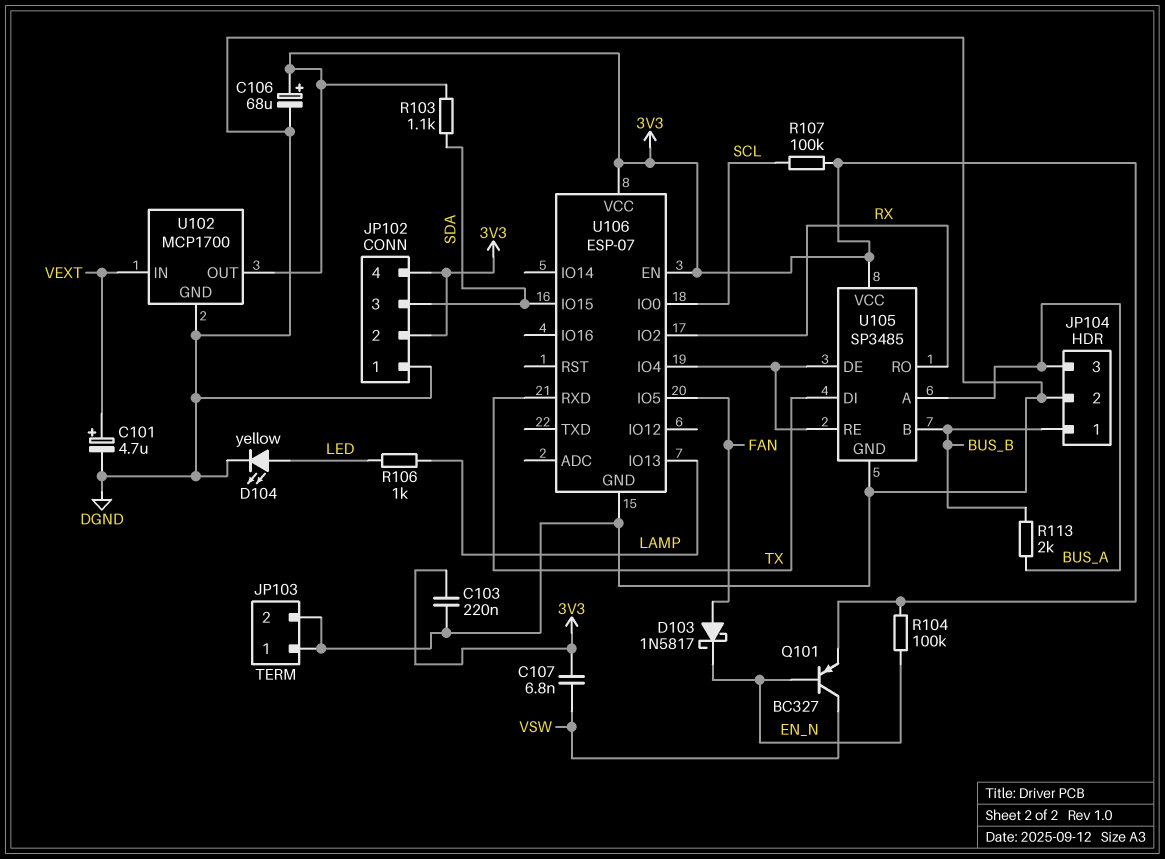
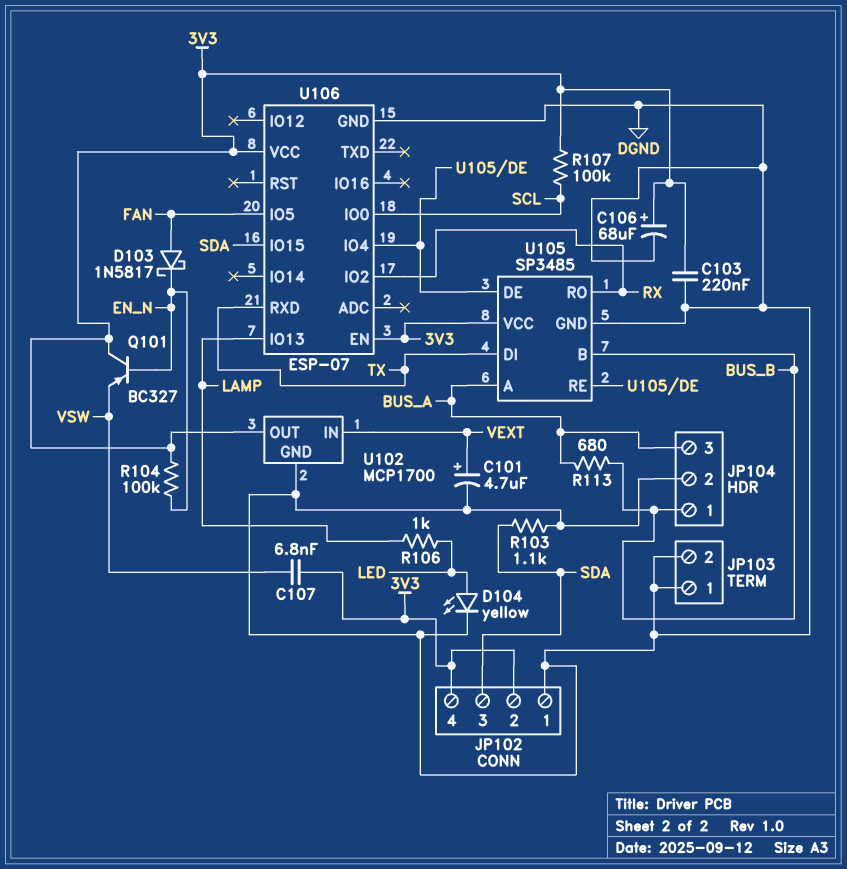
Q101: PNP BC327 (B EN_N, C VSW, E 3V3) -> PNP BC327 (B EN_N, C 3V3, E VSW)
R103: 1.1k (3V3, SDA) -> 1.1k (DGND, SDA)
R113: 2k (BUS_A, BUS_B) -> 680 (BUS_A, BUS_B)

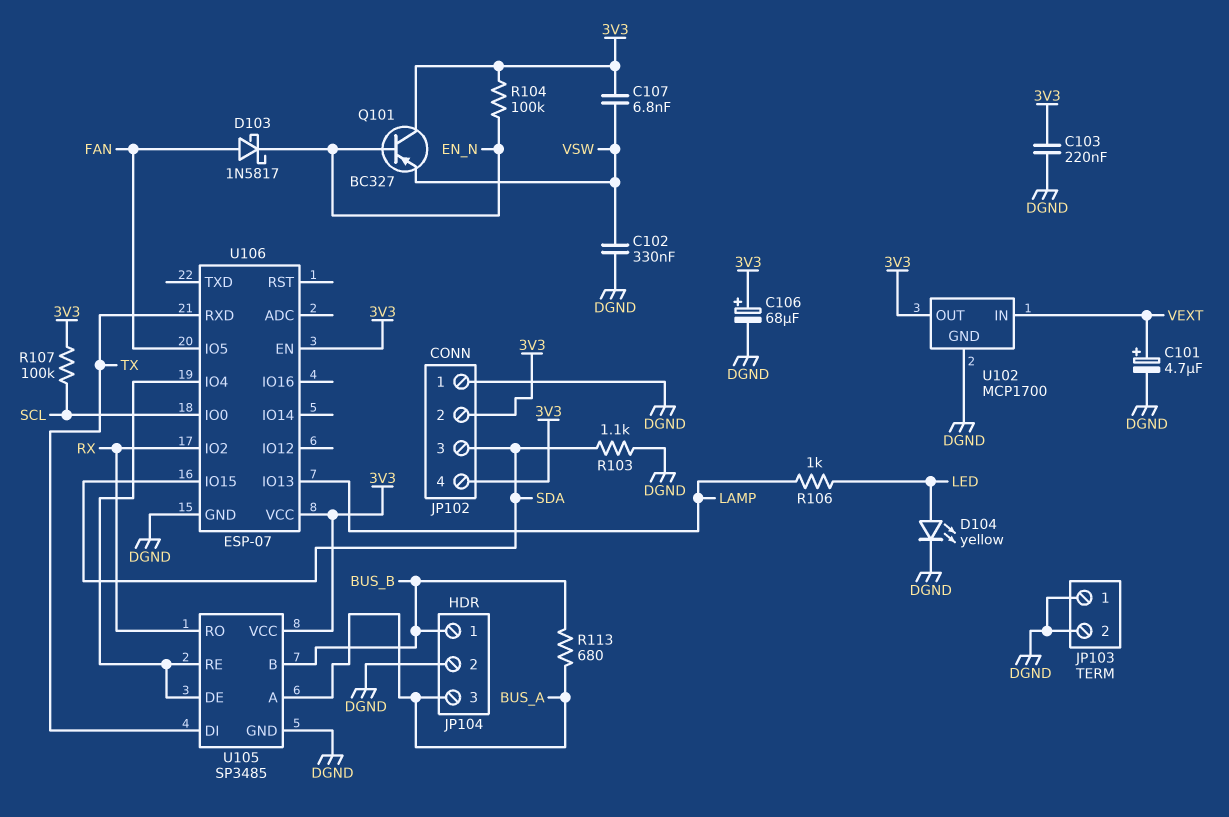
C102: none -> 330nF (DGND, VSW)

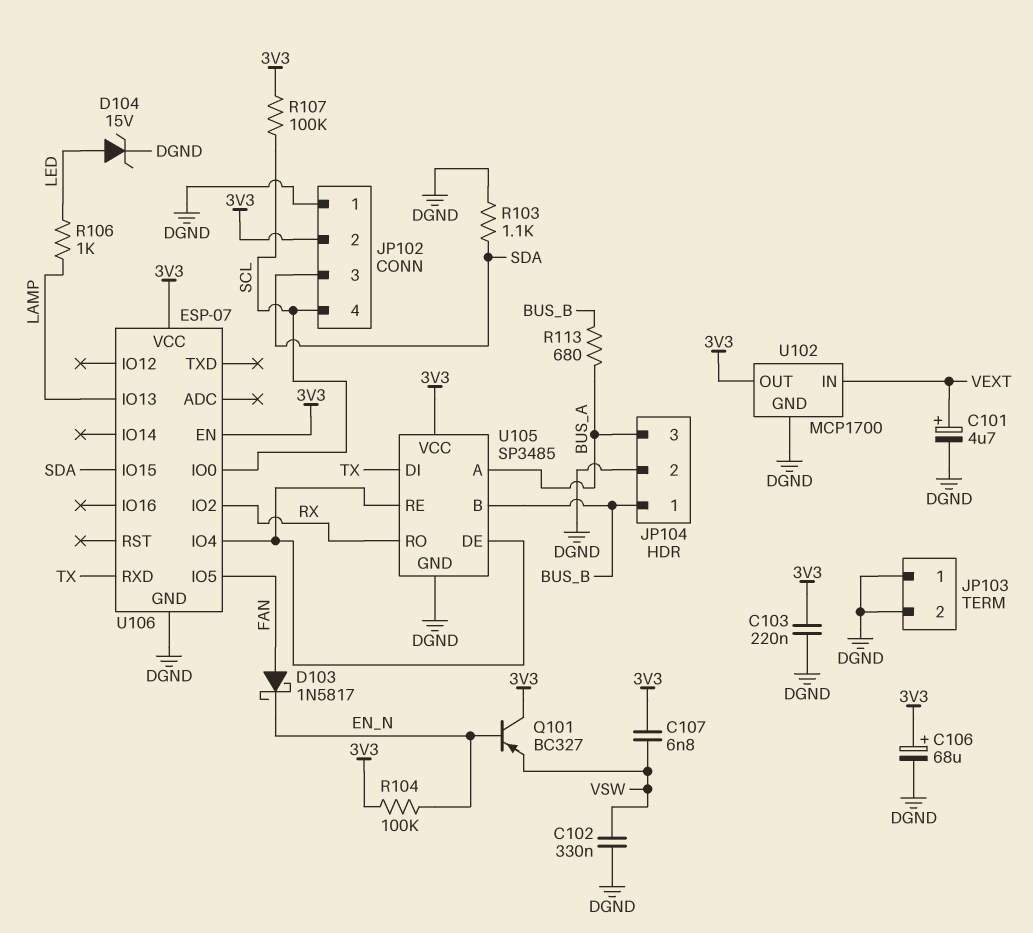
D104: LED yellow (A LED, K DGND) -> zener 15V (A LED, K DGND)
JP102 pin 4: 3V3 -> SCL

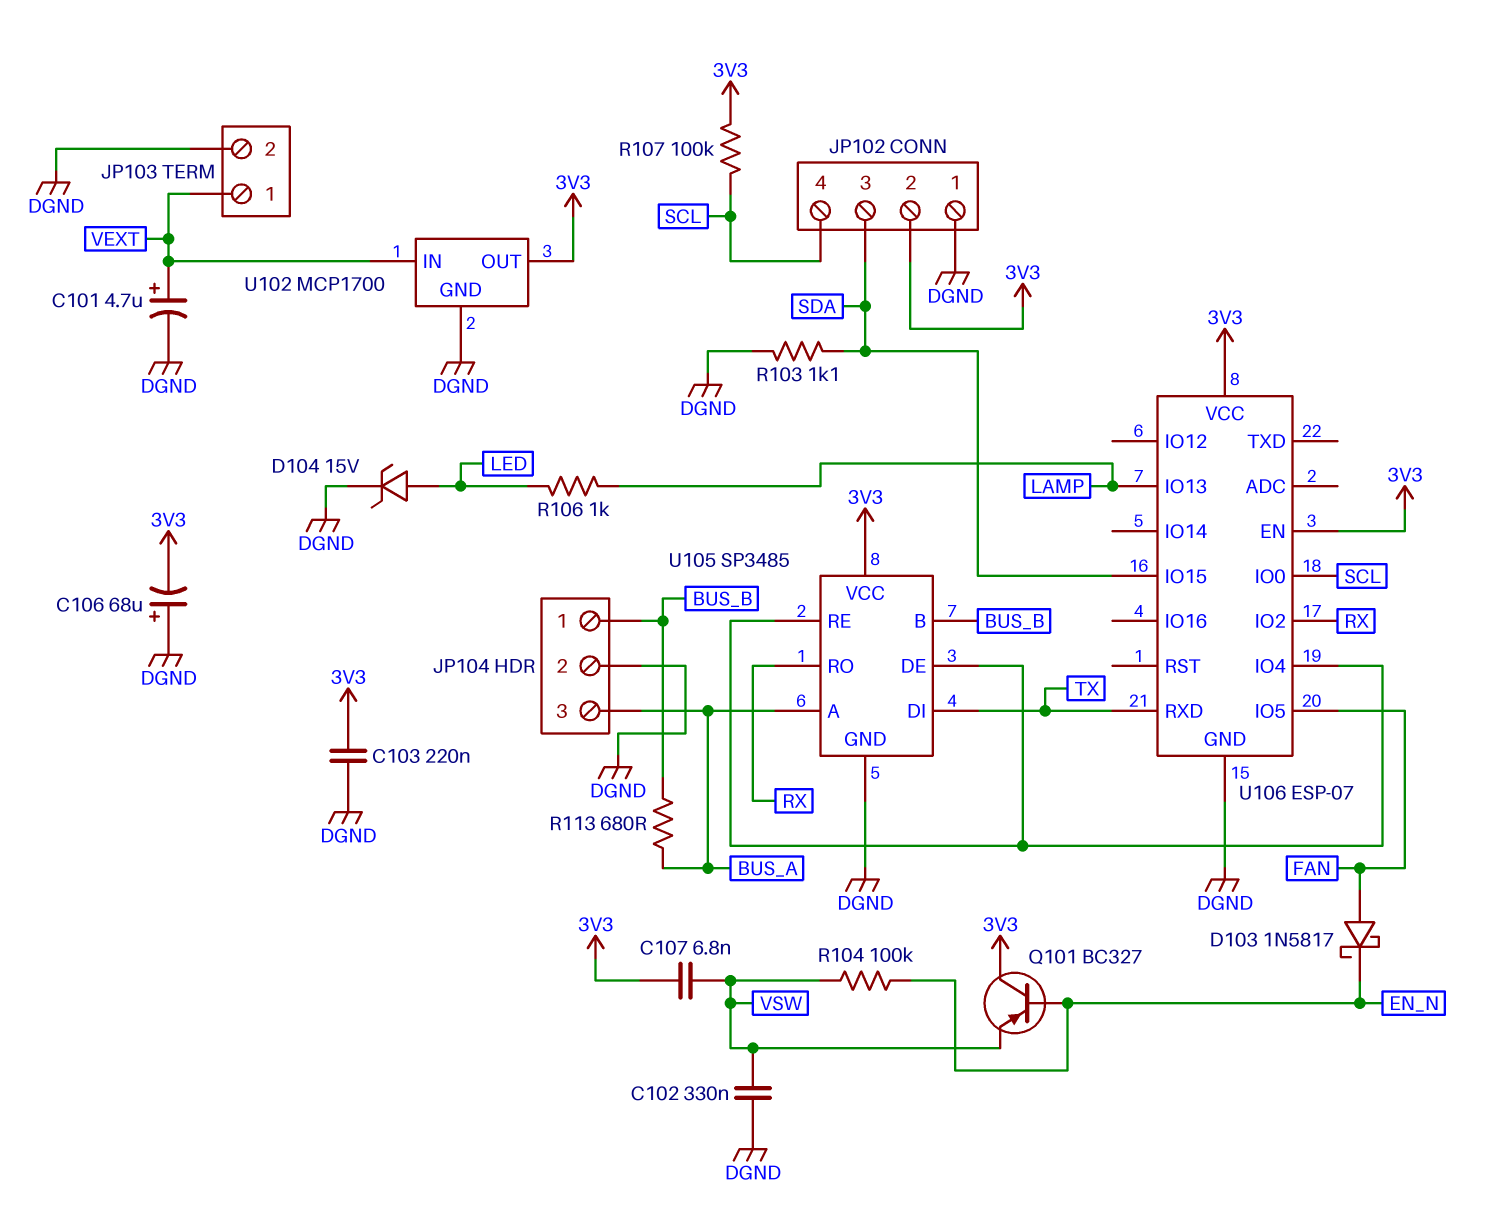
C106: 68uF (plus 3V3, minus DGND) -> 68uF (plus DGND, minus 3V3)
JP103 pin 1: DGND -> VEXT
R104: 100k (3V3, EN_N) -> 100k (EN_N, VSW)

